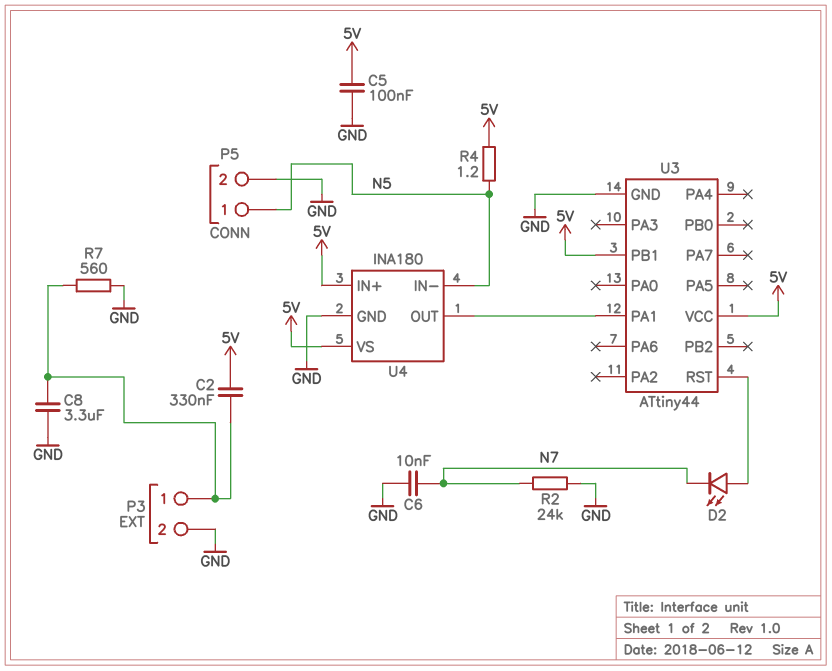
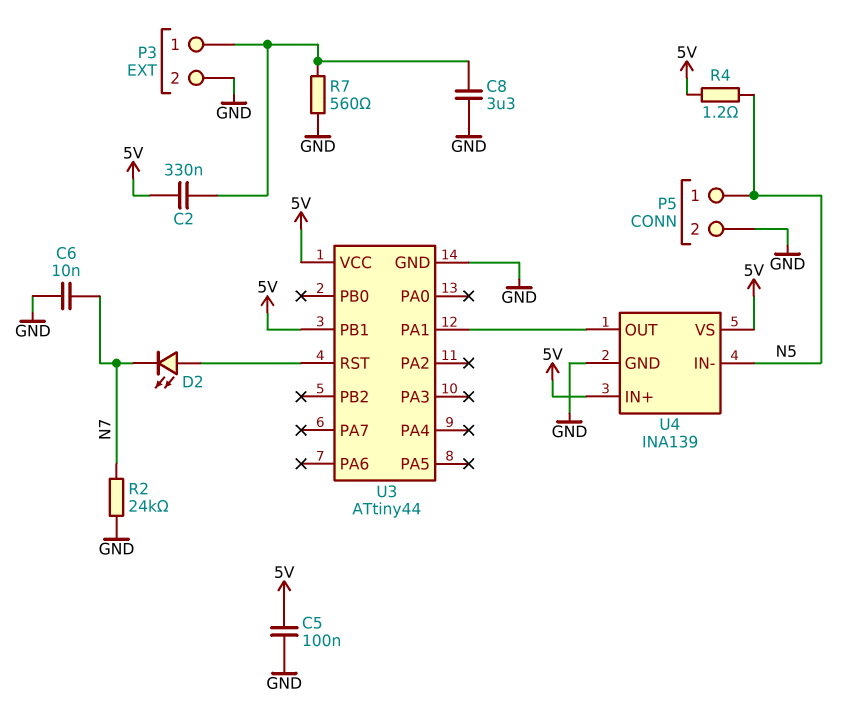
U4: INA180 -> INA139

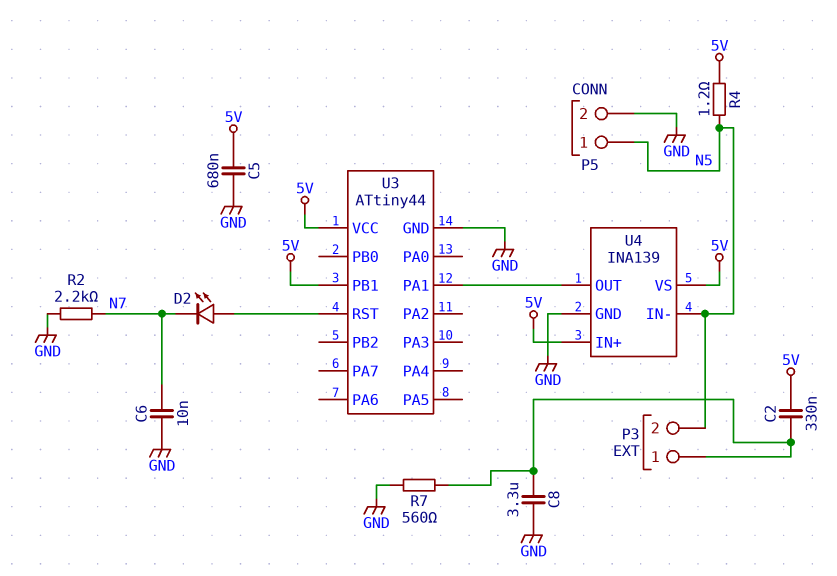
C5: 100nF (5V, GND) -> 680nF (5V, GND)
P3 pin 2: GND -> N5
R2: 24k (GND, N7) -> 2.2k (GND, N7)

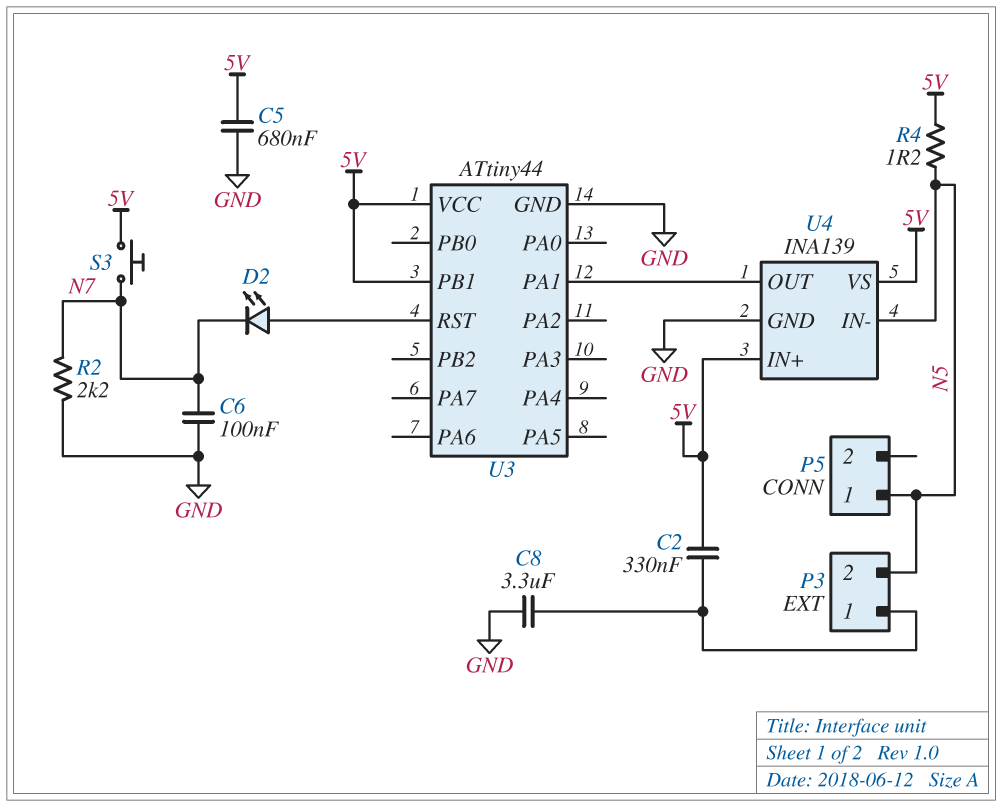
C6: 10nF (GND, N7) -> 100nF (GND, N7)
P5 pin 2: GND -> none
R7: 560 (GND, P3/1) -> none
S3: none -> button (5V, N7)

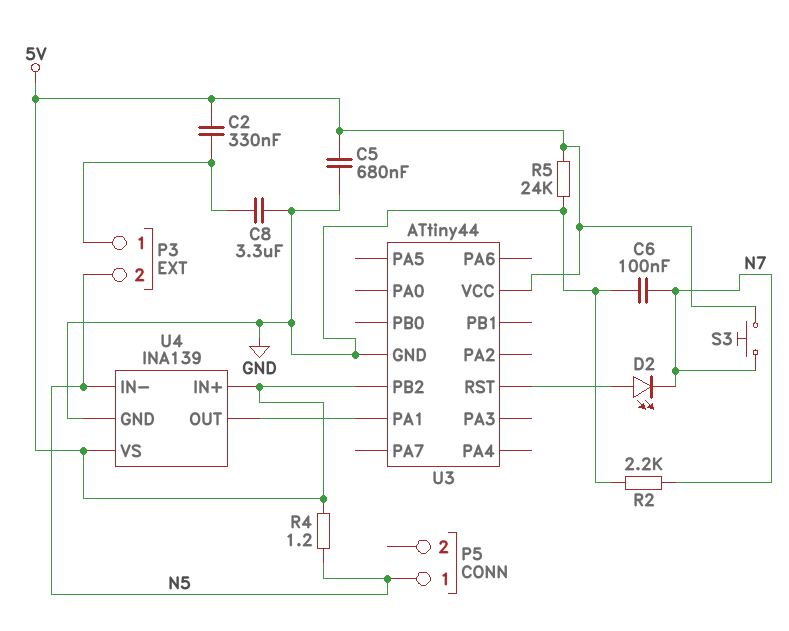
R5: none -> 24k (5V, GND)
U3 pin PB1: 5V -> none
U3 pin PB2: none -> 5V

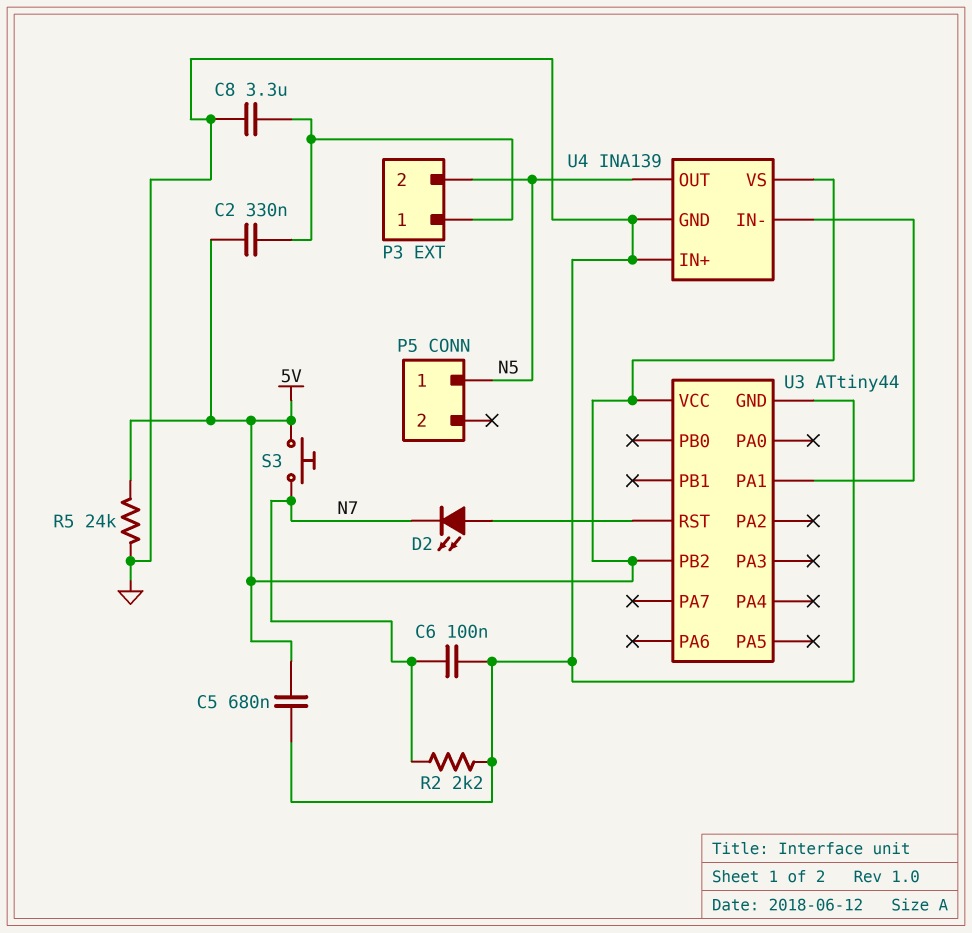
R4: 1.2 (5V, N5) -> none
U4 pin IN+: 5V -> GND
U4 pin IN-: N5 -> U3/PA1
U4 pin OUT: U3/PA1 -> N5

